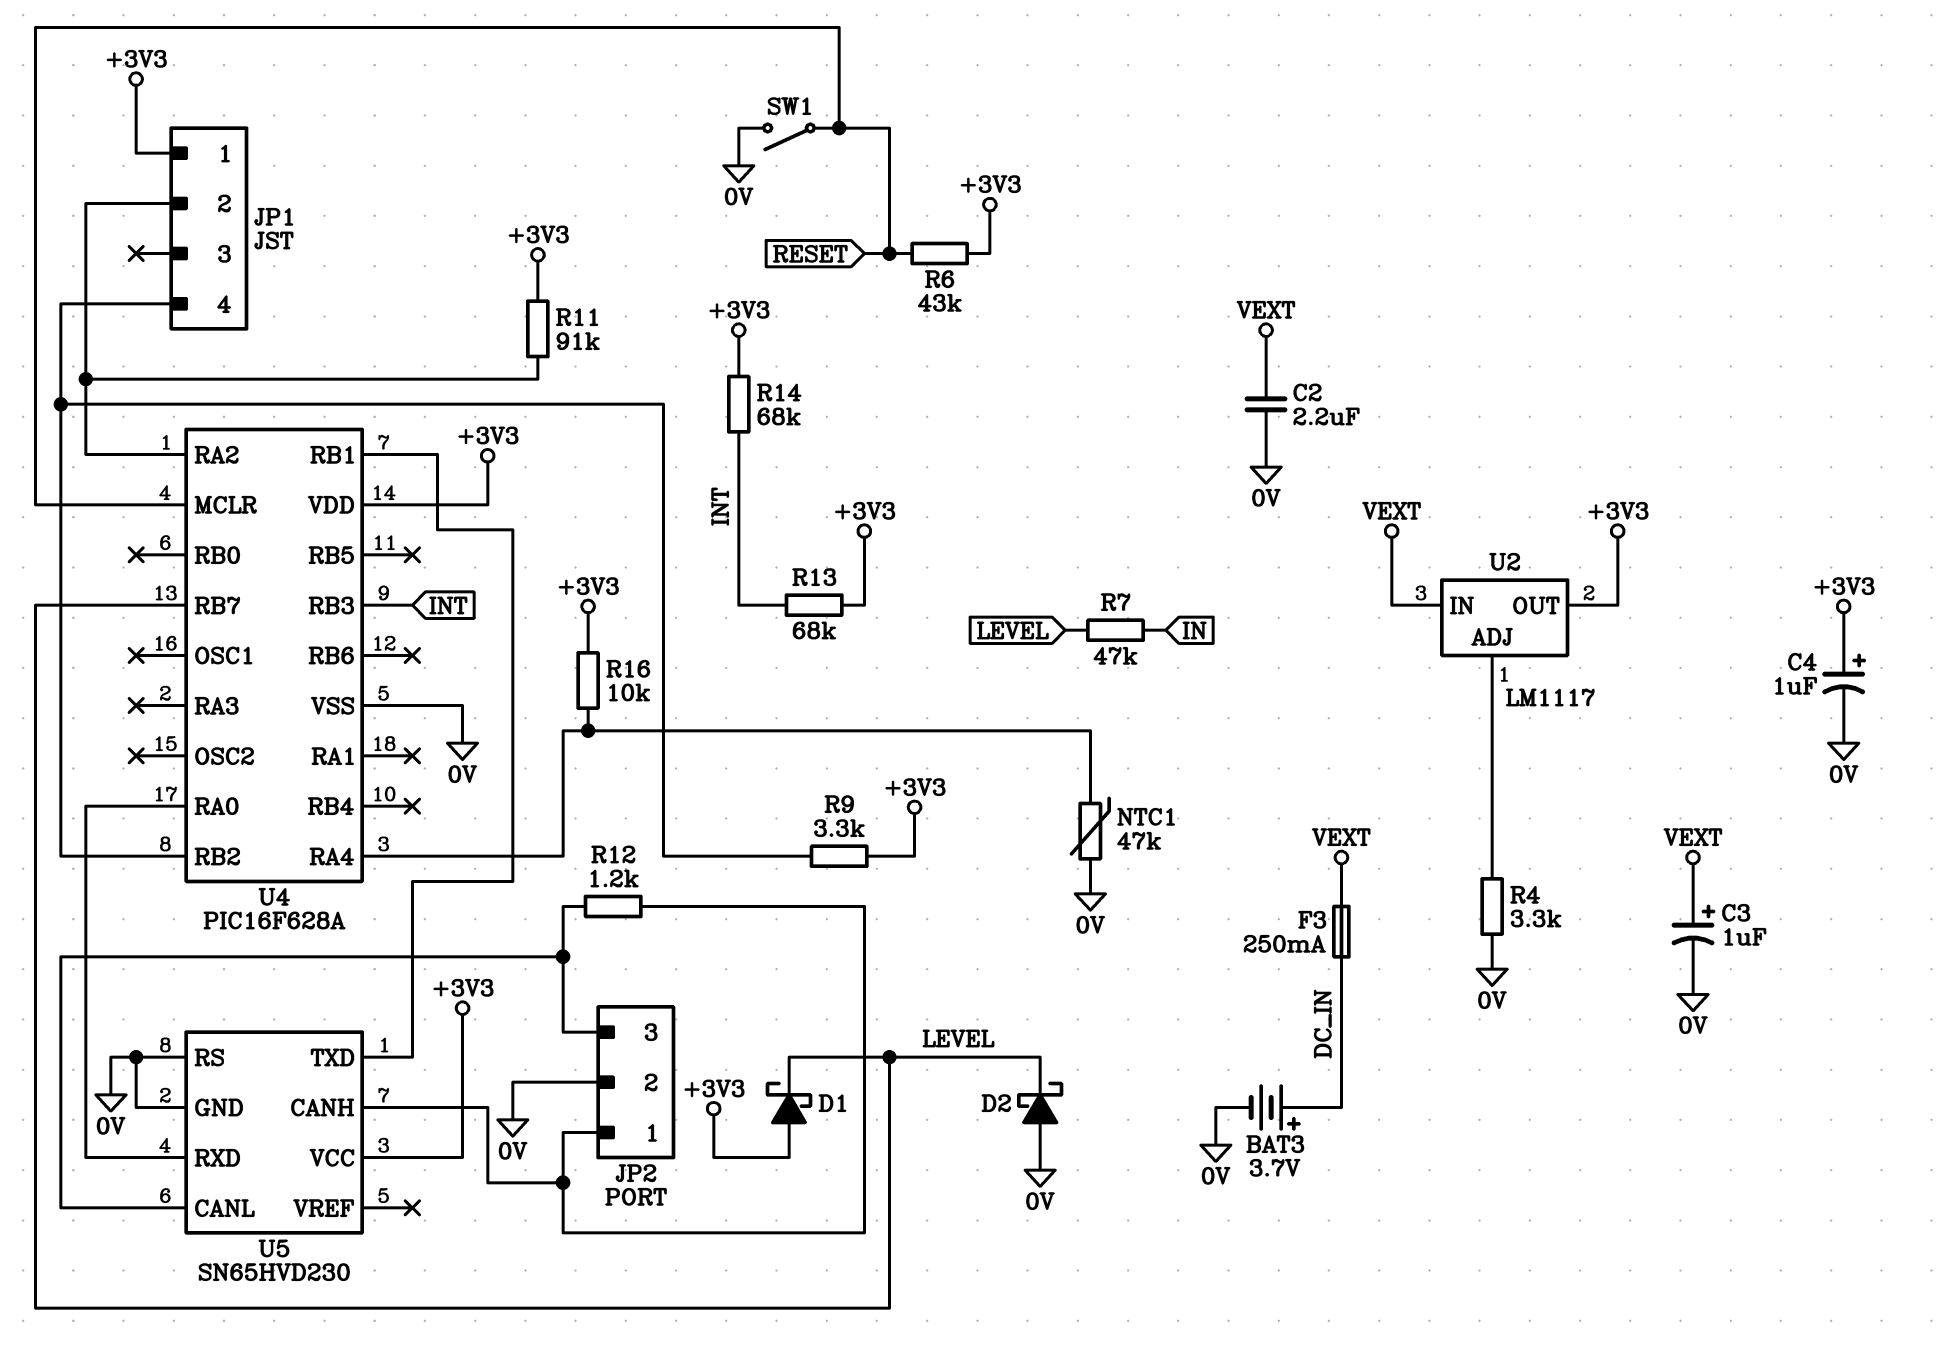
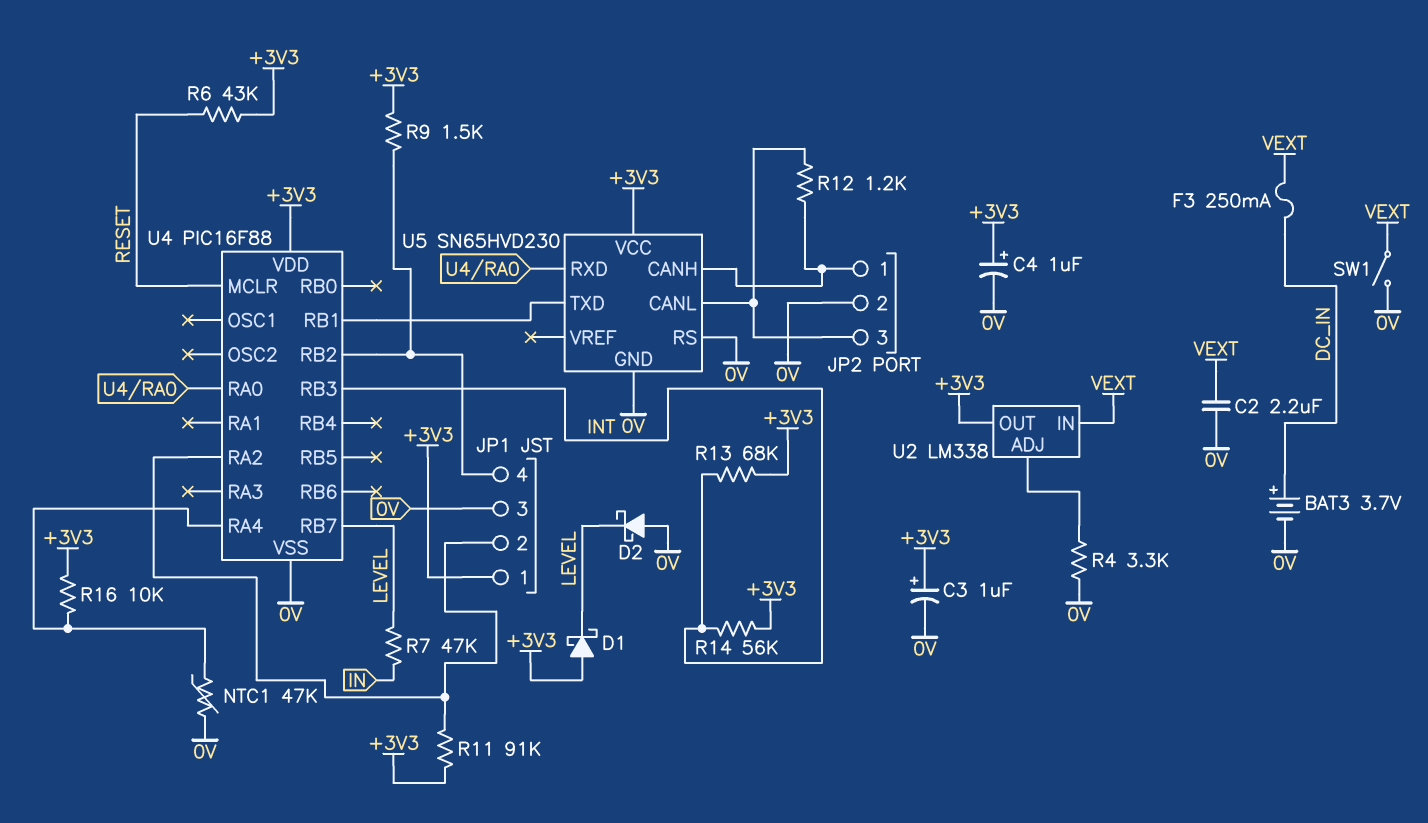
C3: 1uF (plus VEXT, minus 0V) -> 1uF (plus +3V3, minus 0V)
JP1 pin 3: none -> 0V
R9: 3.3k (+3V3, JP1/4) -> 1.5k (+3V3, JP1/4)
R14: 68k (+3V3, INT) -> 56k (+3V3, INT)
SW1: switch (0V, RESET) -> switch (0V, VEXT)
U2: LM1117 -> LM338
U4: PIC16F628A -> PIC16F88

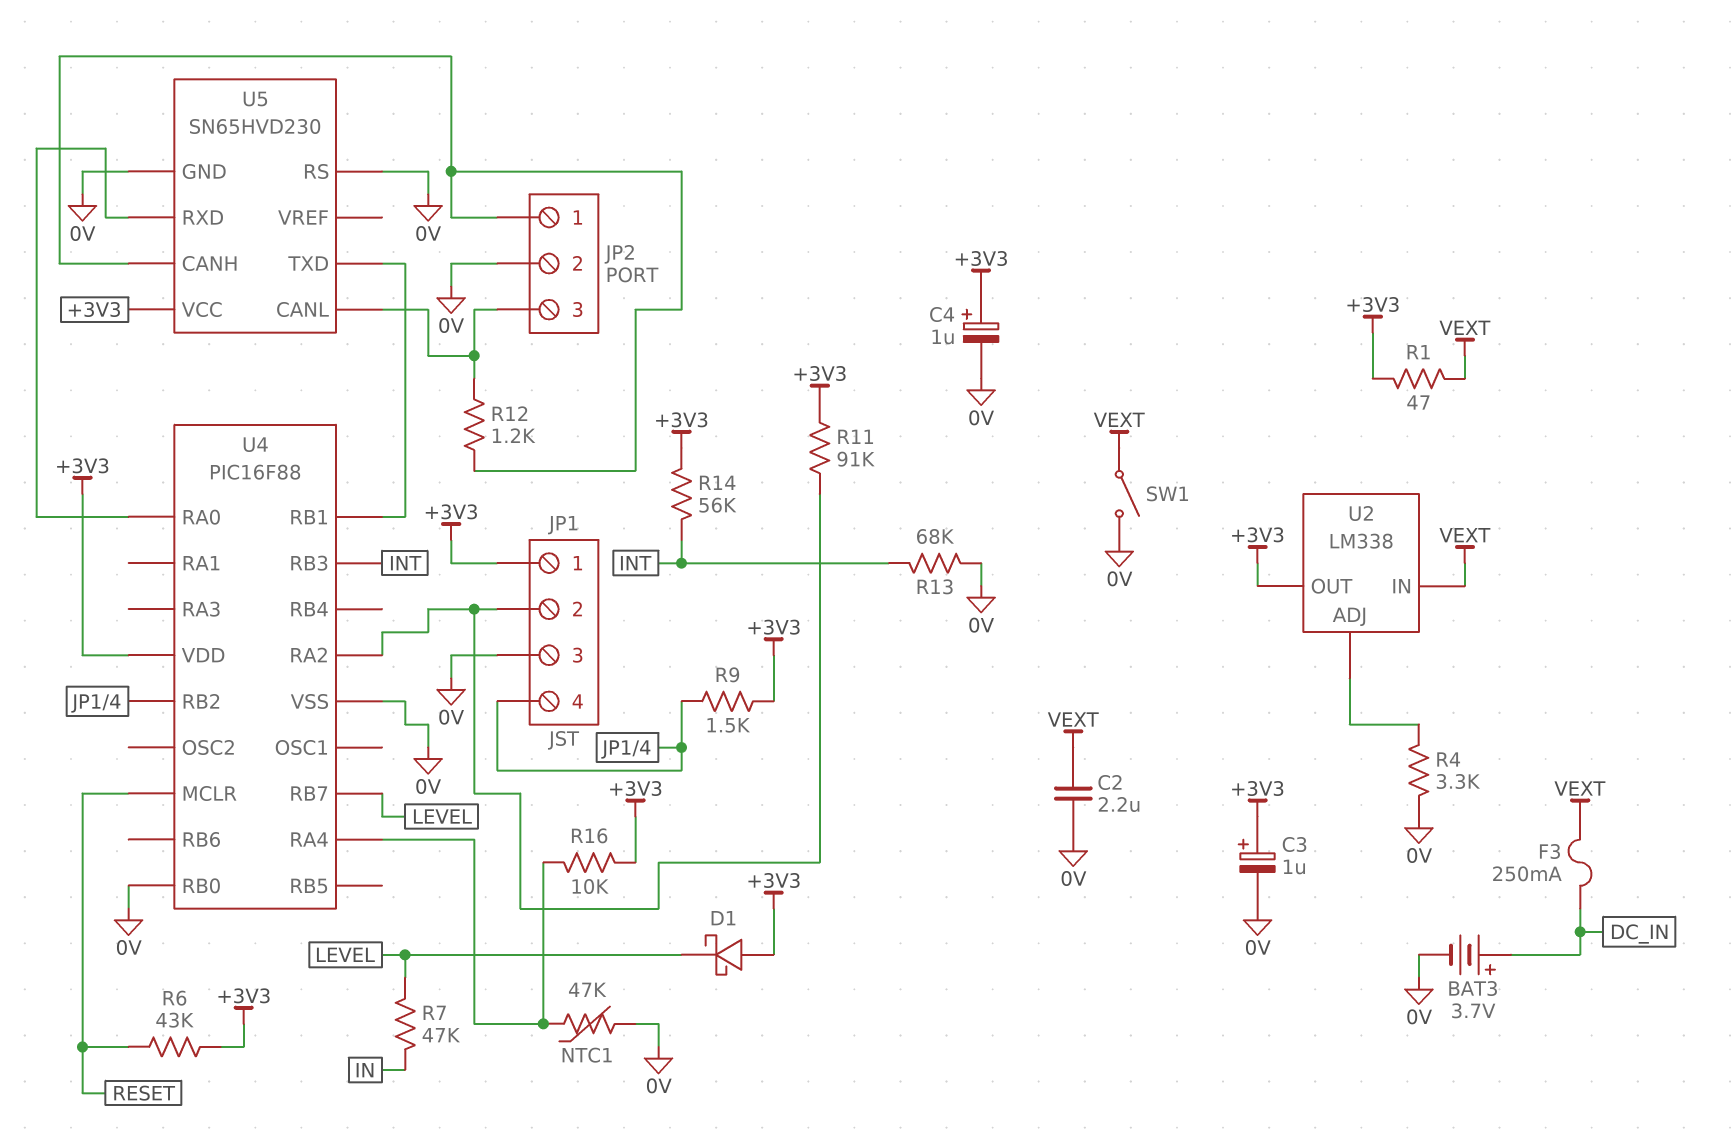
D2: schottky (A 0V, K LEVEL) -> none
R1: none -> 47 (+3V3, VEXT)
R13: 68k (+3V3, INT) -> 68k (0V, INT)
U4 pin RB0: none -> 0V

